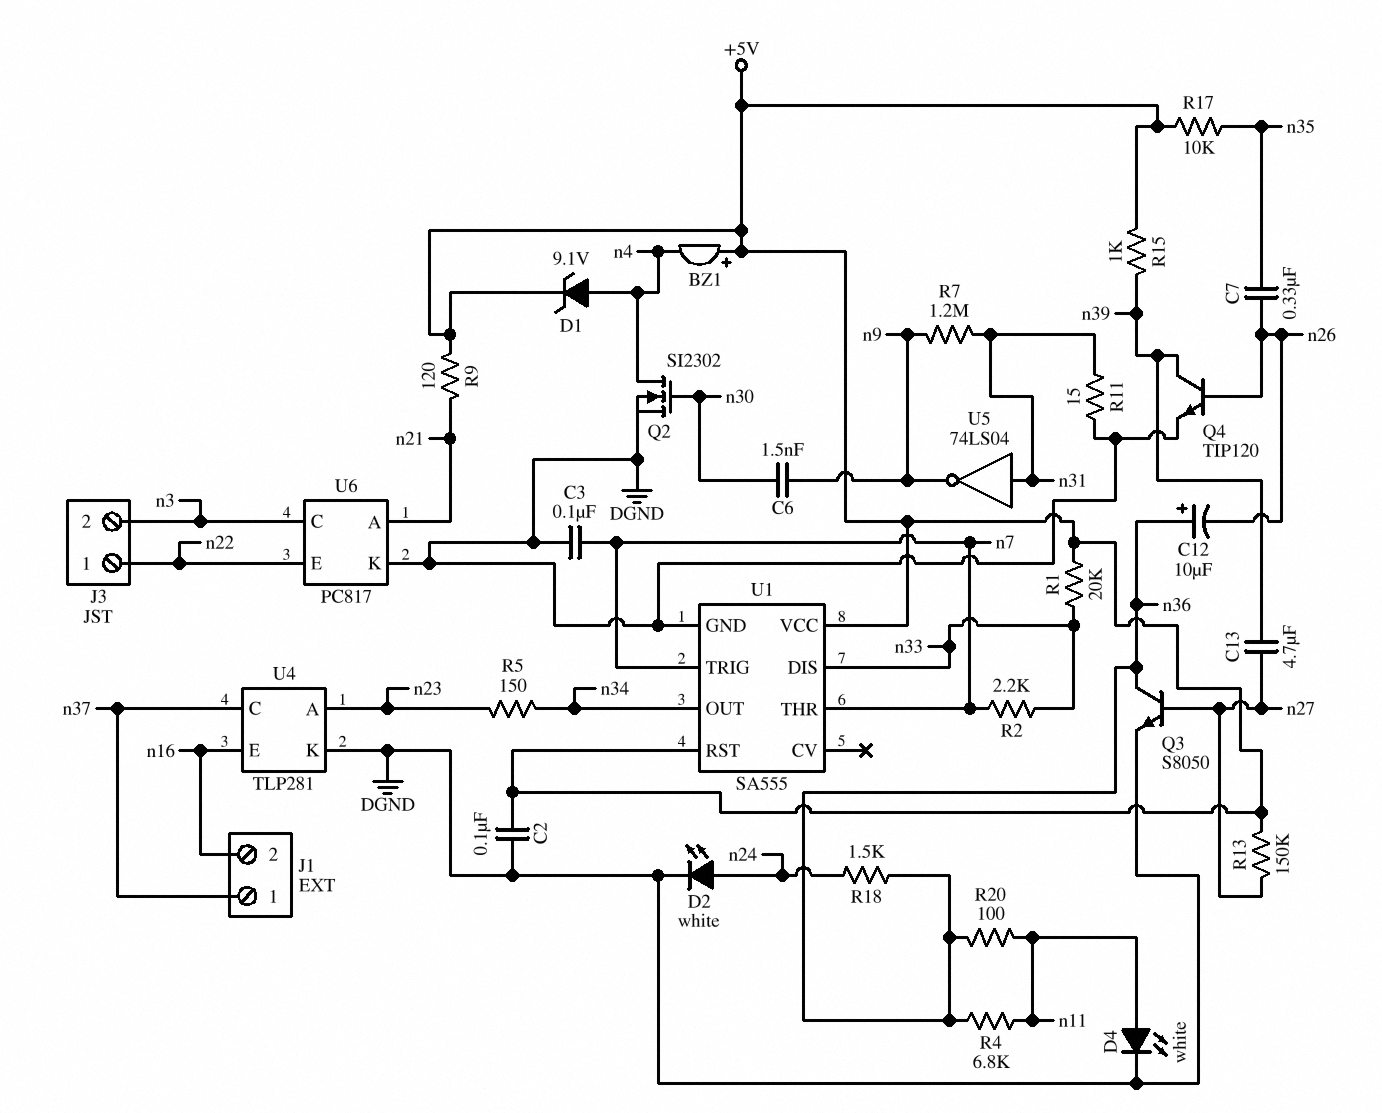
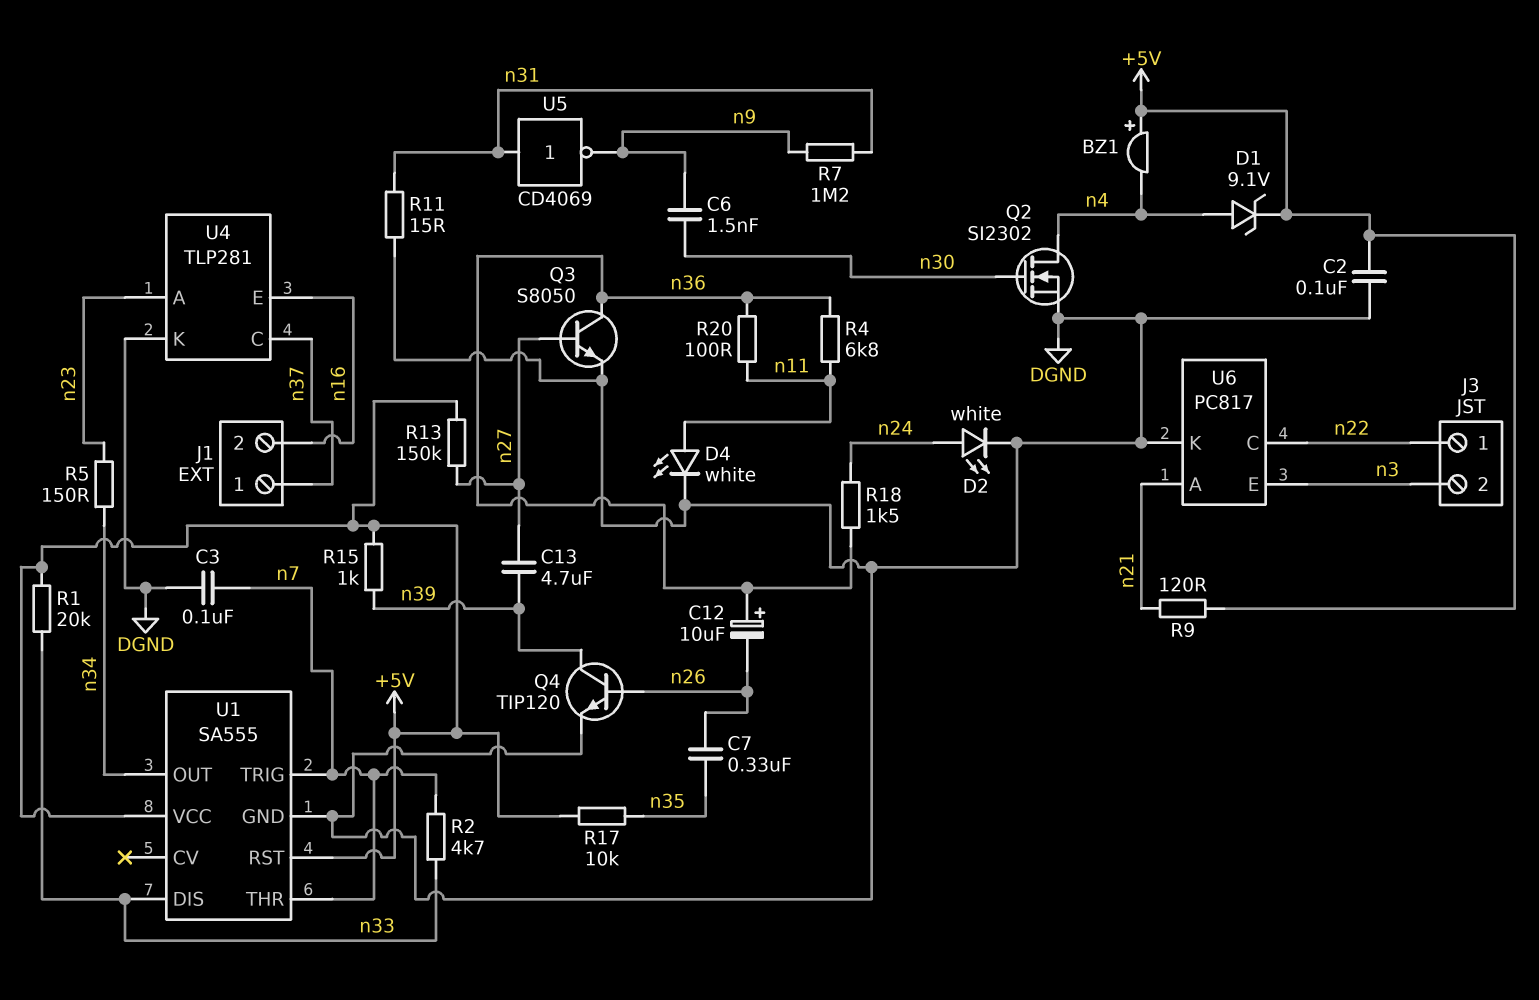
R2: 2.2k (n7, n33) -> 4.7k (n7, n33)
U5: NOT 74LS04 (in n31, out n9) -> NOT CD4069 (in n31, out n9)
U6 pin C: n3 -> n22
U6 pin E: n22 -> n3

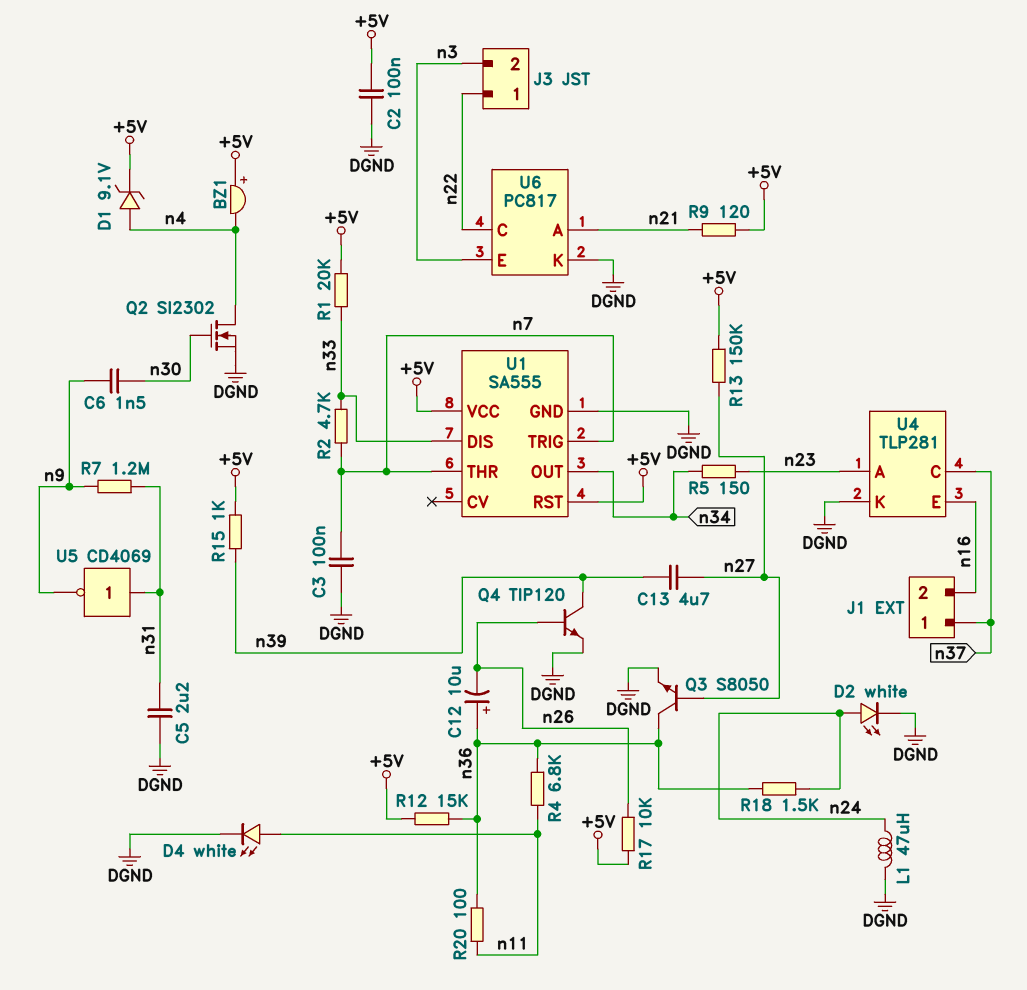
C5: none -> 2.2uF (DGND, n31)
C7: 330nF (n26, n35) -> none
L1: none -> 47uH (DGND, n24)
R11: 15 (DGND, n31) -> none
R12: none -> 15k (+5V, n36)
R17: 10k (+5V, n35) -> 10k (+5V, n26)

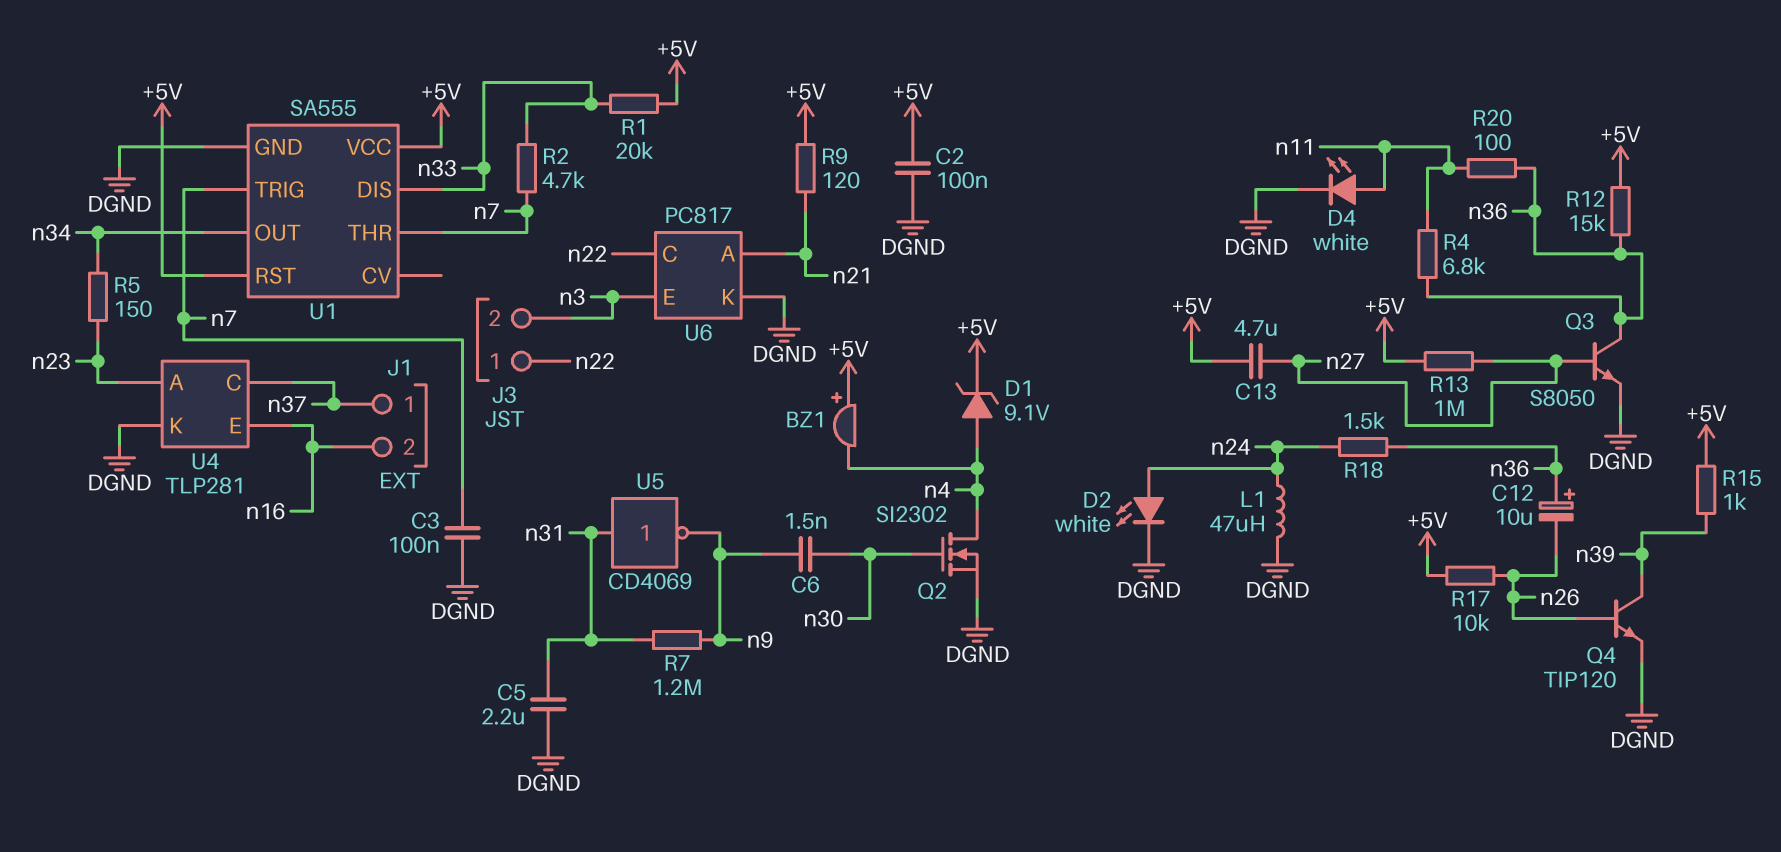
C13: 4.7uF (n27, n39) -> 4.7uF (+5V, n27)
R13: 150k (+5V, n27) -> 1M (+5V, n27)

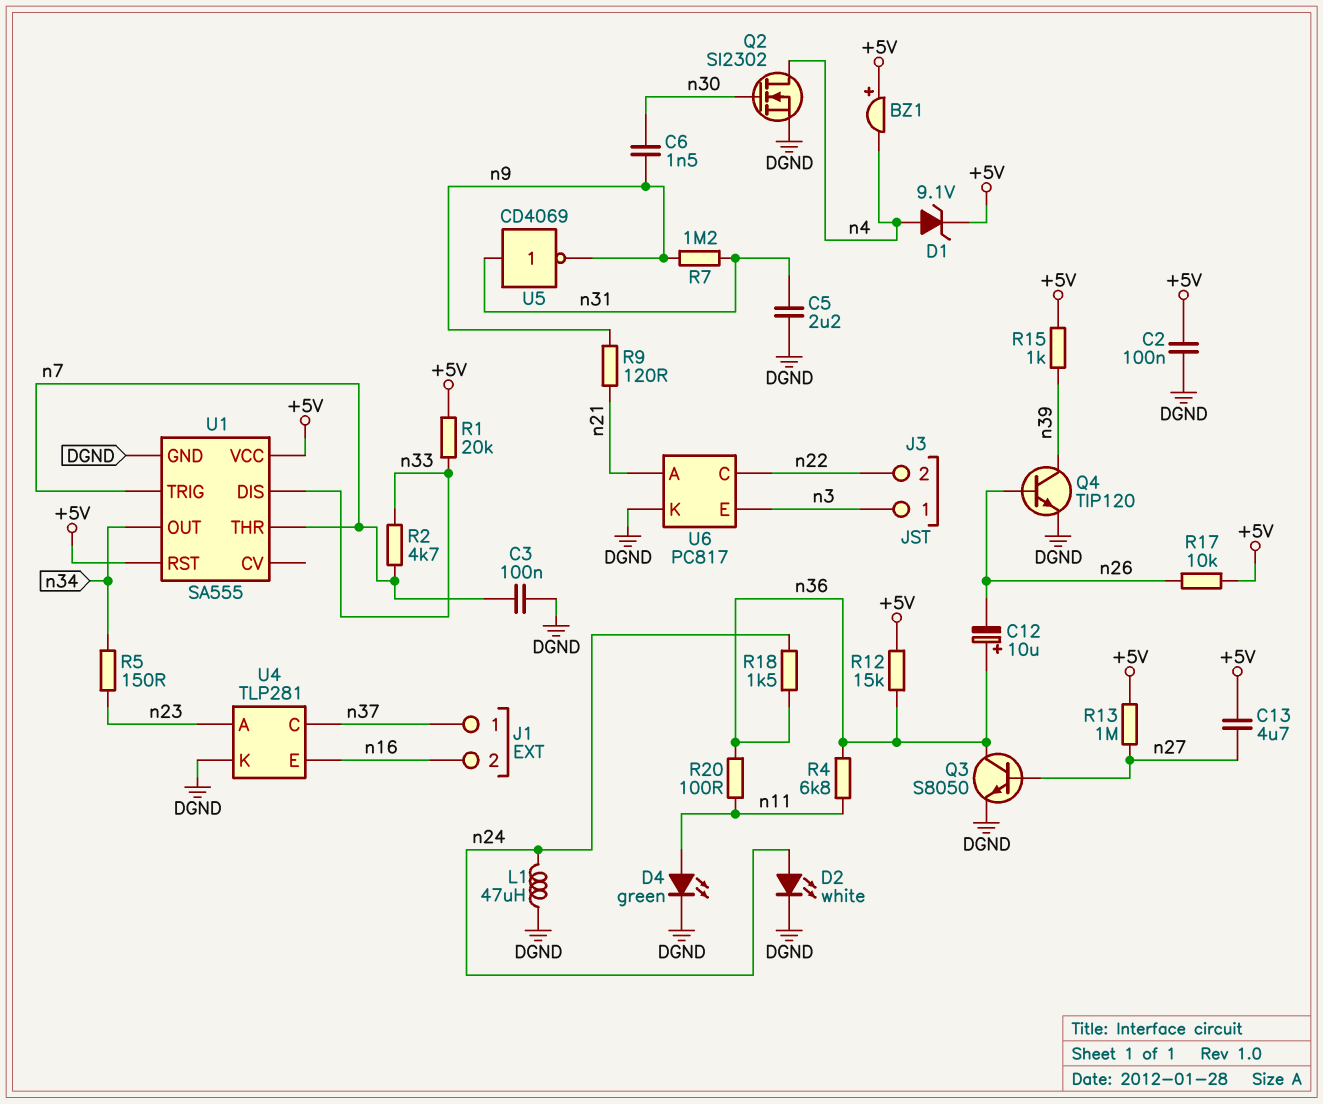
D4: LED white (A n11, K DGND) -> LED green (A n11, K DGND)
J3 pin 1: n22 -> n3
J3 pin 2: n3 -> n22
R9: 120 (+5V, n21) -> 120 (n9, n21)

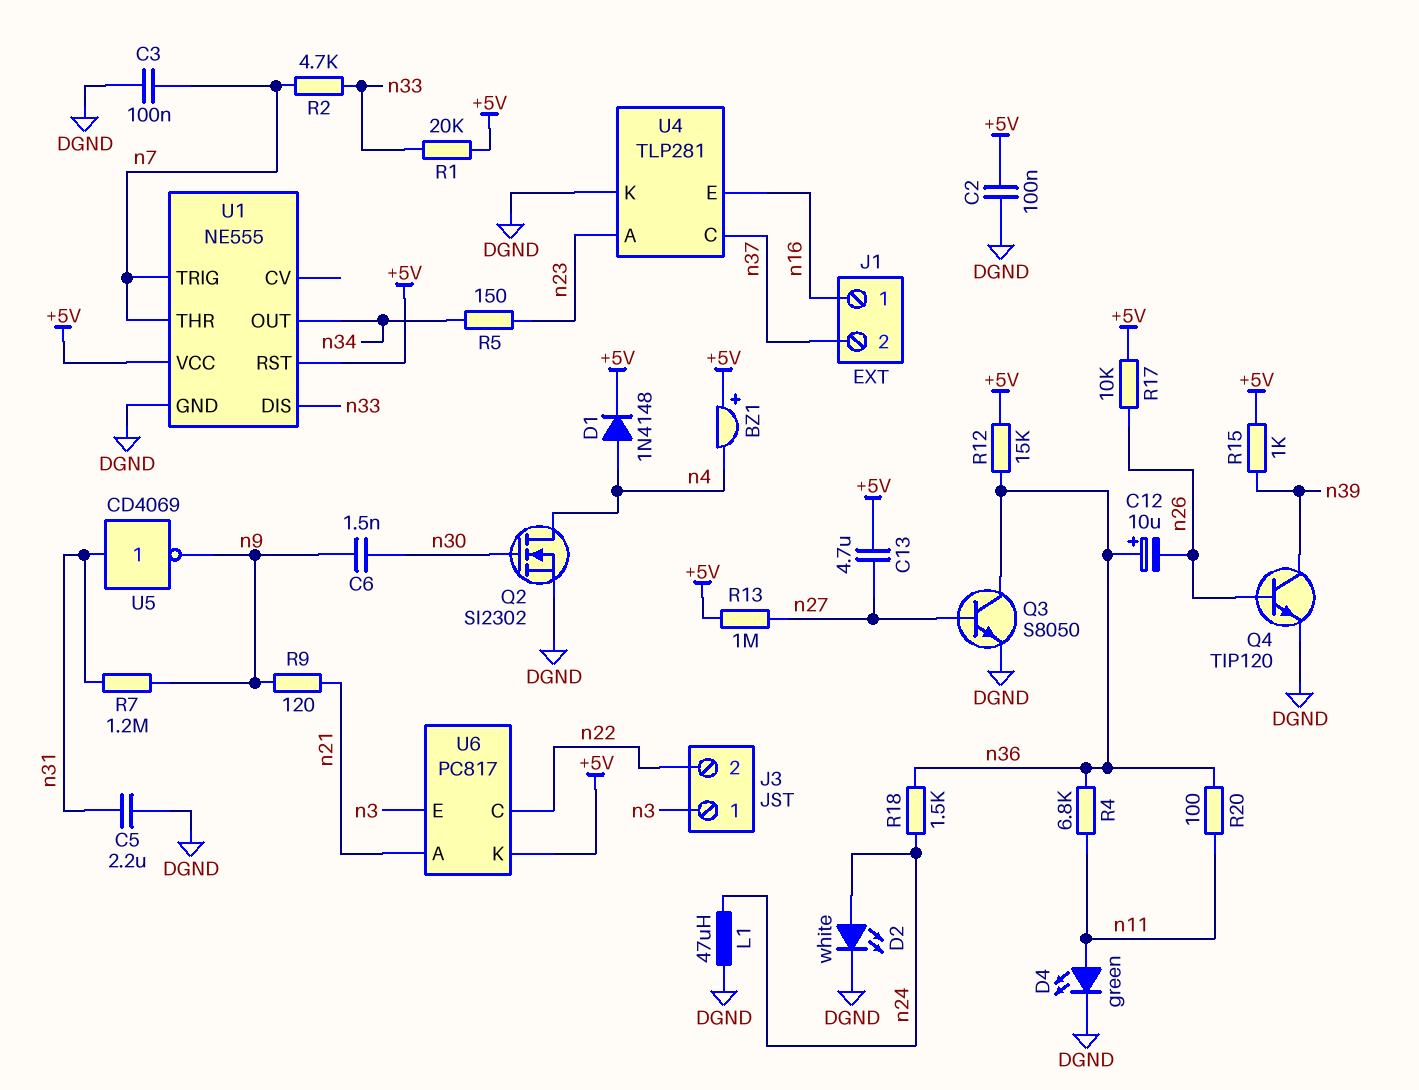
D1: zener 9.1V (A n4, K +5V) -> diode 1N4148 (A n4, K +5V)
J1 pin 1: n37 -> n16
J1 pin 2: n16 -> n37
U1: SA555 -> NE555
U6 pin K: DGND -> +5V

